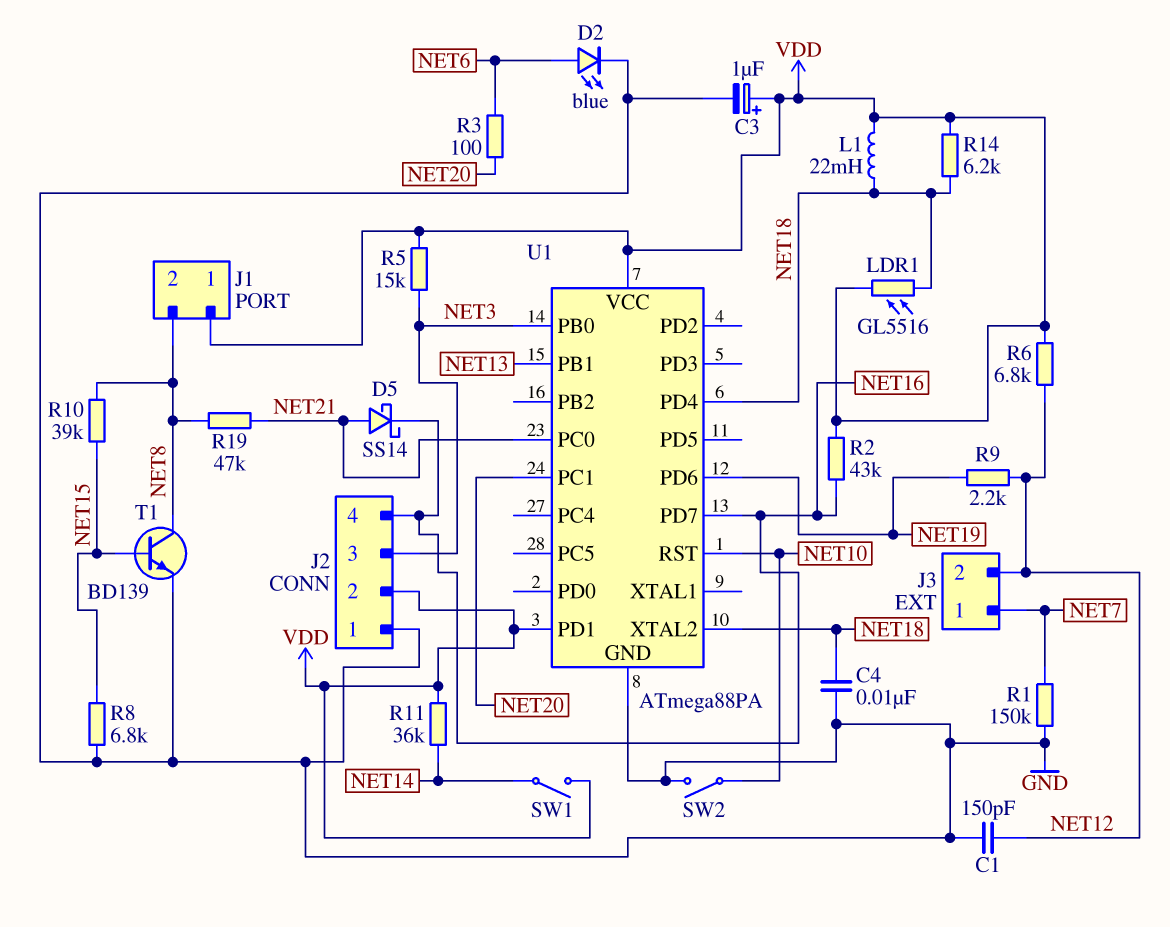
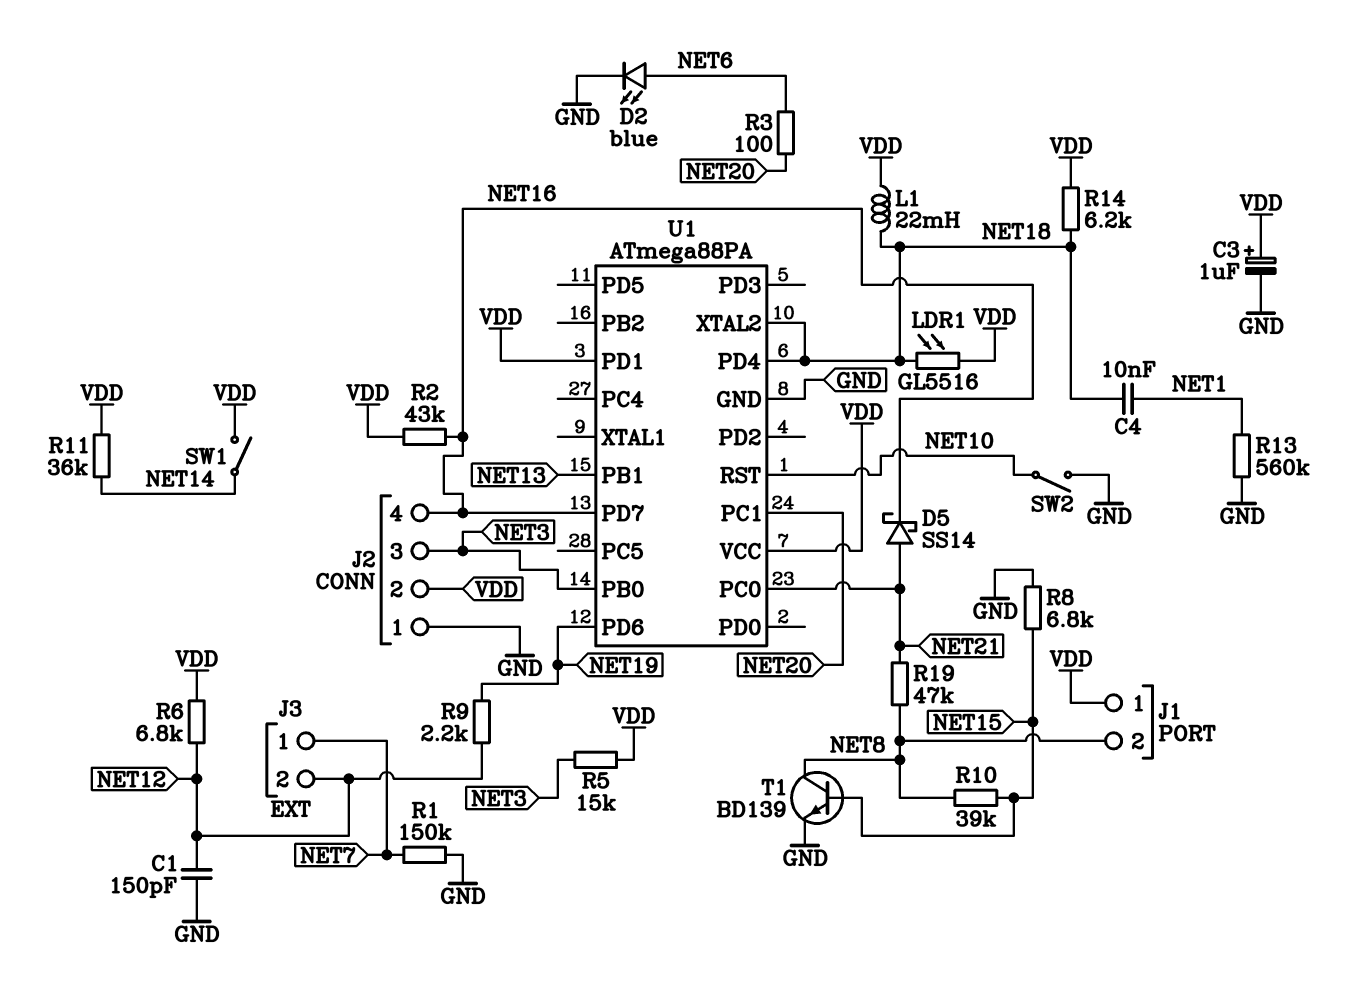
C4: 10nF (GND, NET18) -> 10nF (NET1, NET18)
R13: none -> 560k (GND, NET1)

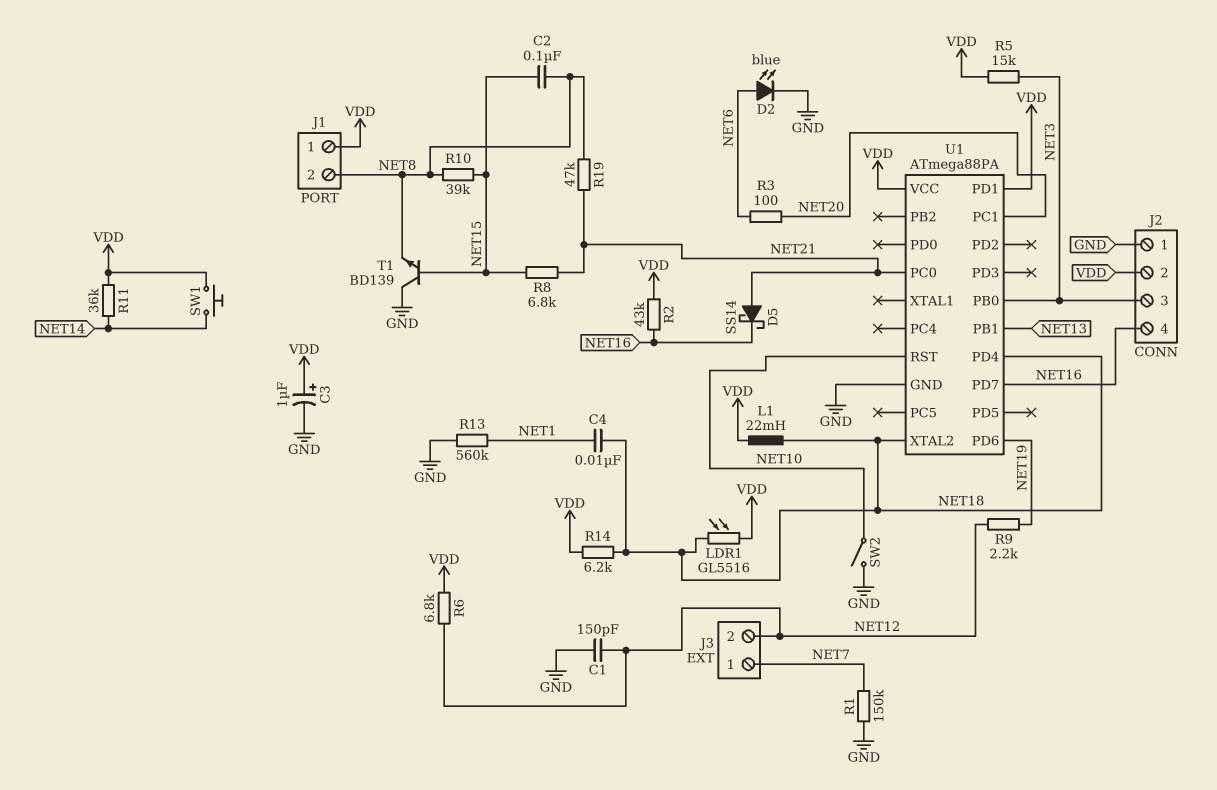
C2: none -> 100nF (NET8, NET15)
R8: 6.8k (GND, NET15) -> 6.8k (NET15, NET21)
SW1: switch (NET14, VDD) -> button (NET14, VDD)
T1: NPN BD139 (B NET15, C NET8, E GND) -> NPN BD139 (B NET15, C GND, E NET8)

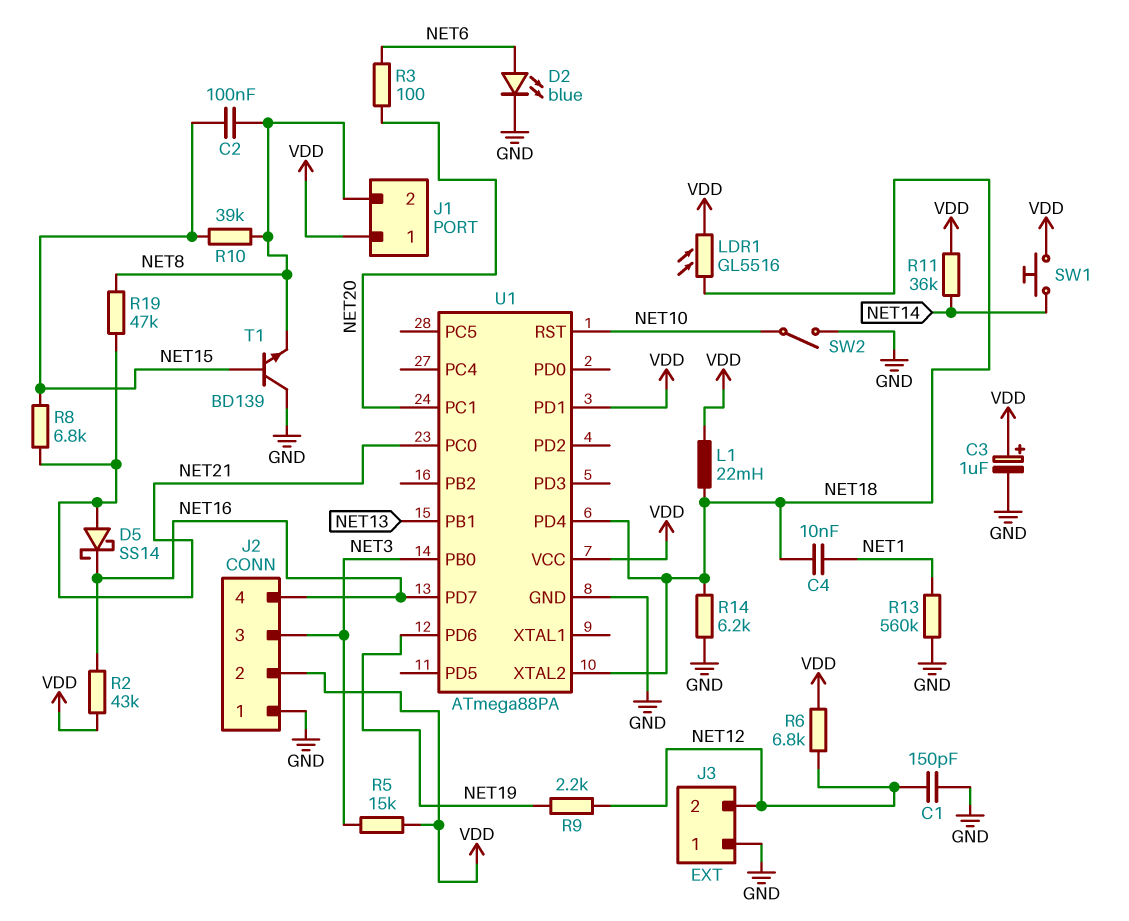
J3 pin 1: NET7 -> GND
R1: 150k (GND, NET7) -> none
R14: 6.2k (NET18, VDD) -> 6.2k (GND, NET18)

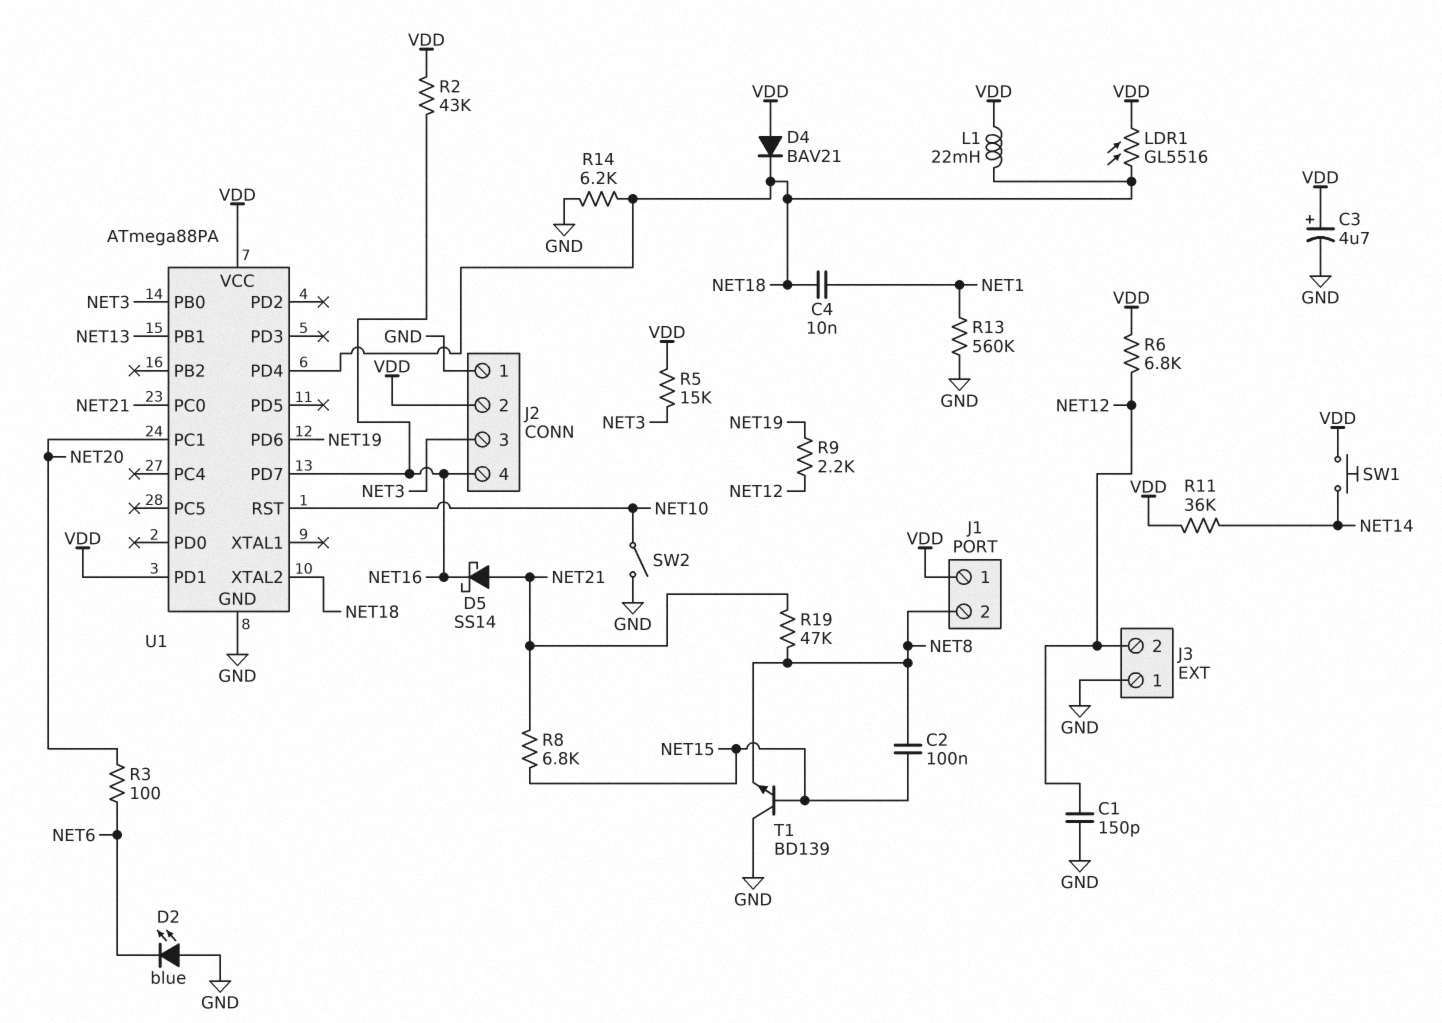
C3: 1uF (plus VDD, minus GND) -> 4.7uF (plus VDD, minus GND)
D2: LED blue (A NET6, K GND) -> LED blue (A GND, K NET6)
D4: none -> diode BAV21 (A VDD, K NET18)
R10: 39k (NET8, NET15) -> none

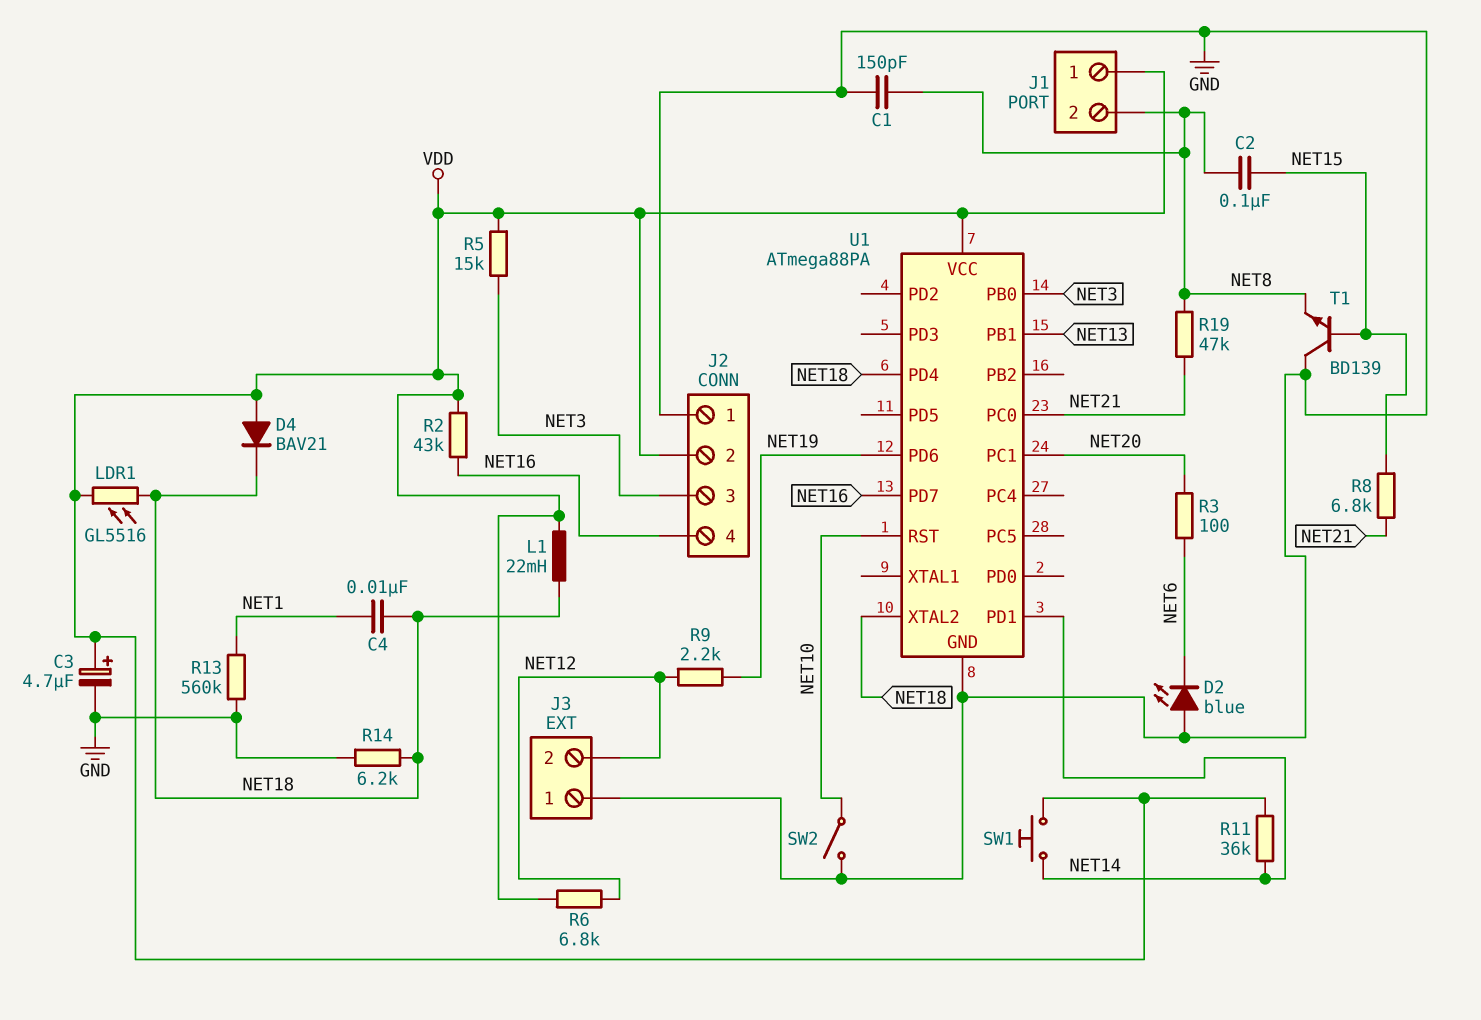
C1: 150pF (GND, NET12) -> 150pF (GND, NET8)
D5: schottky SS14 (A NET21, K NET16) -> none
U1 pin PD1: VDD -> NET14

